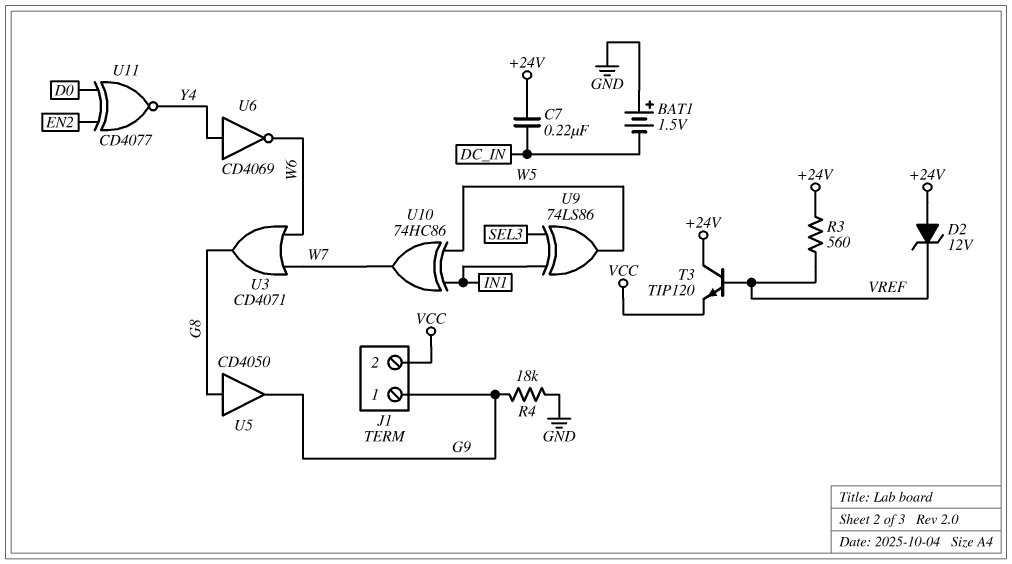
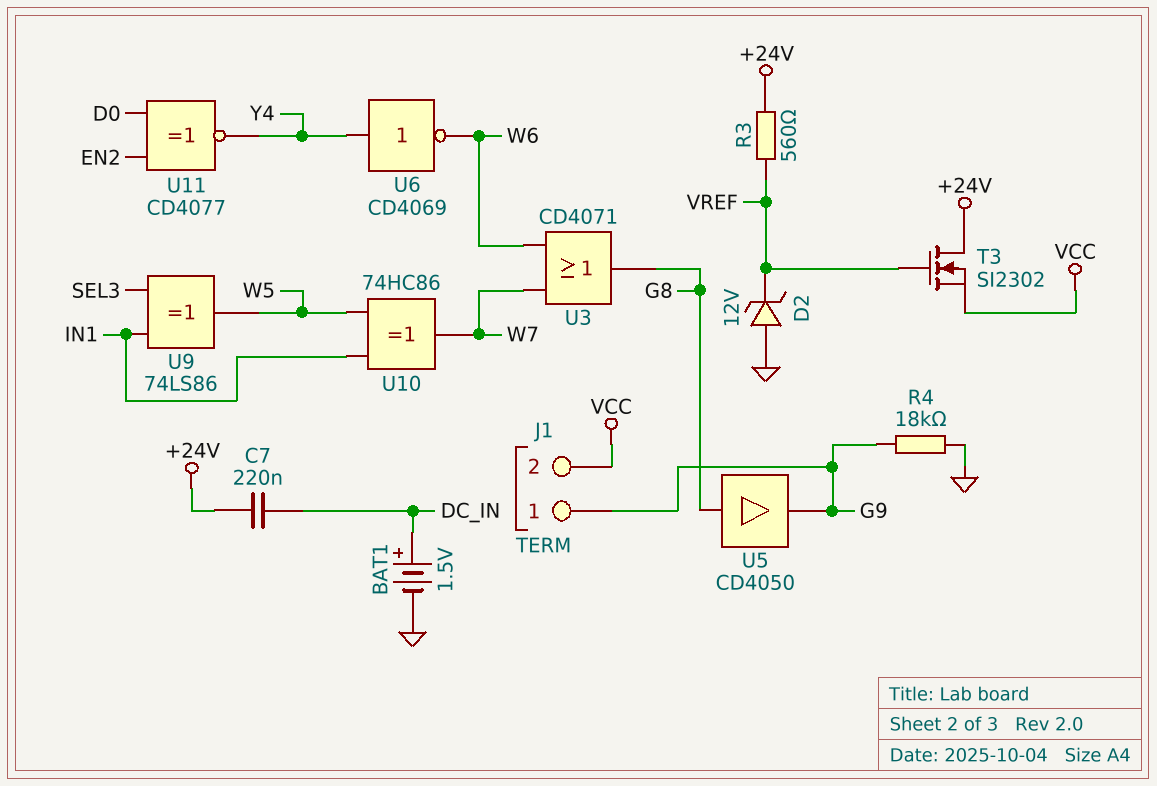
BAT1: 1.5V (plus GND, minus DC_IN) -> 1.5V (plus DC_IN, minus GND)
D2: zener 12V (A +24V, K VREF) -> zener 12V (A GND, K VREF)
T3: NPN TIP120 (B VREF, C +24V, E VCC) -> NMOS SI2302 (G VREF, D +24V, S VCC)

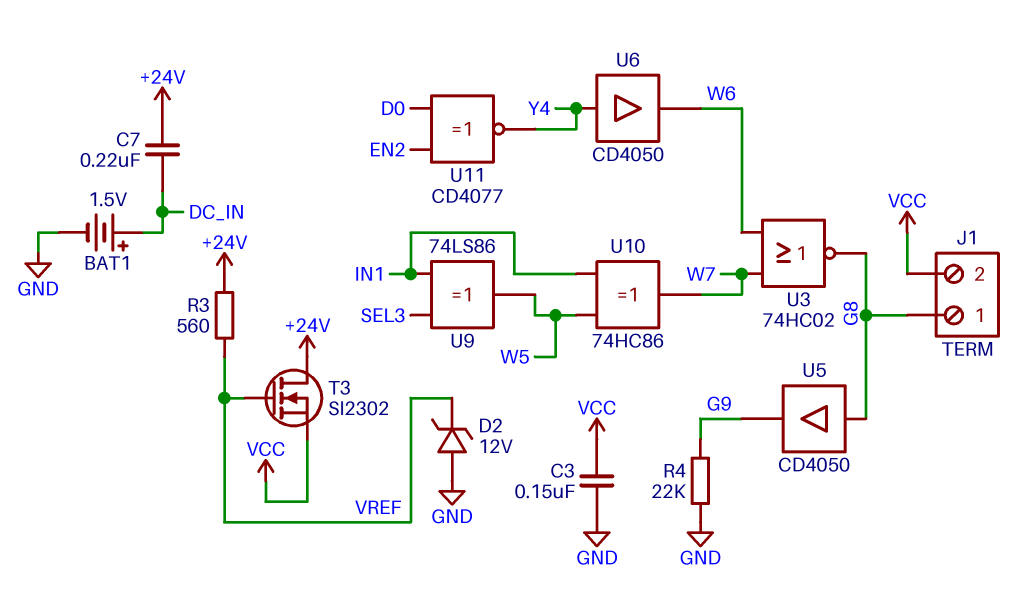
C3: none -> 150nF (GND, VCC)
J1 pin 1: G9 -> G8
R4: 18k (G9, GND) -> 22k (G9, GND)
U3: OR CD4071 (in W6, in W7, out G8) -> NOR 74HC02 (in W6, in W7, out G8)
U6: NOT CD4069 (in Y4, out W6) -> buffer CD4050 (in Y4, out W6)

